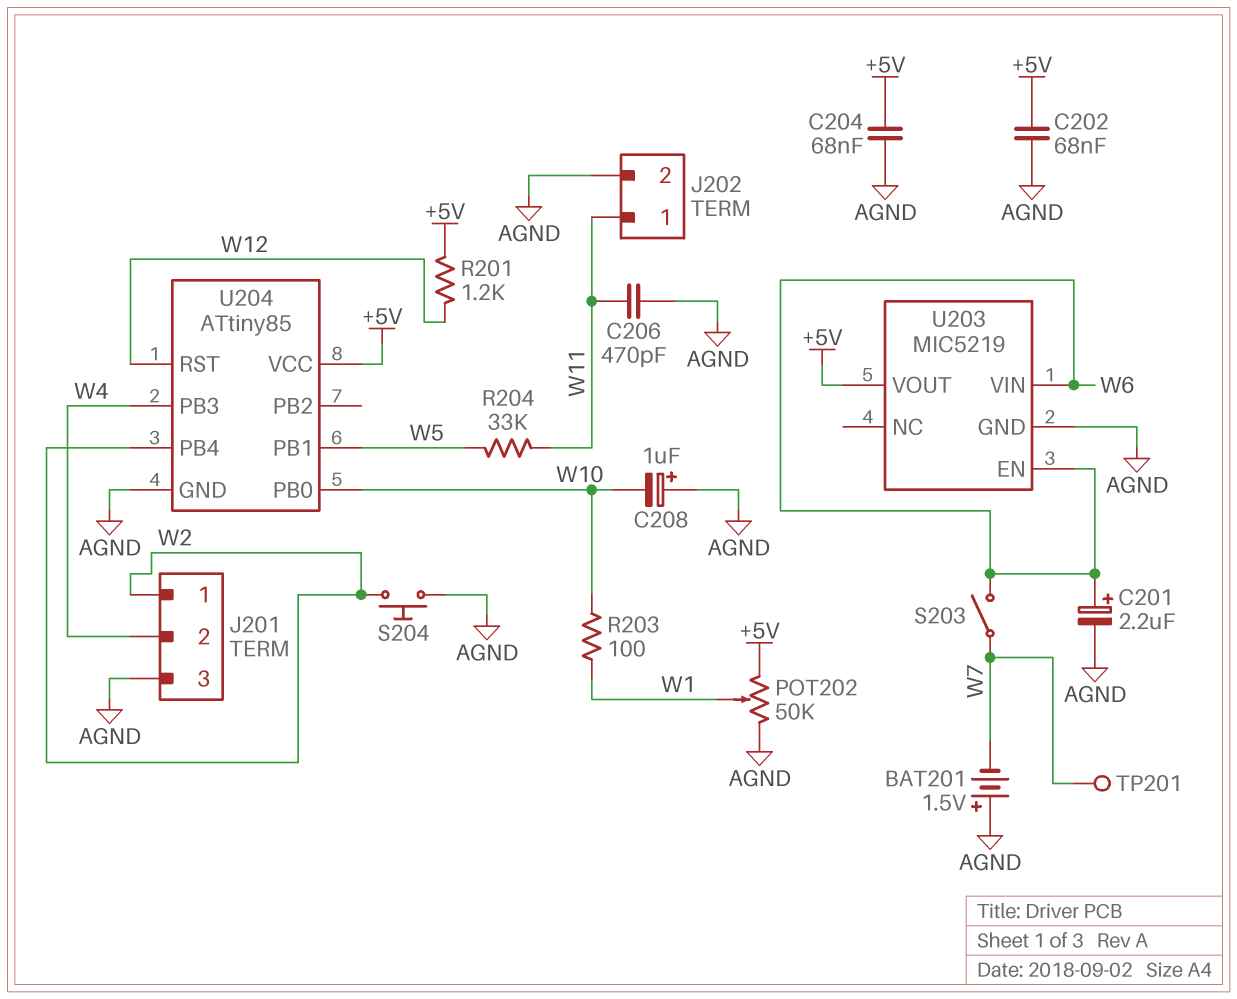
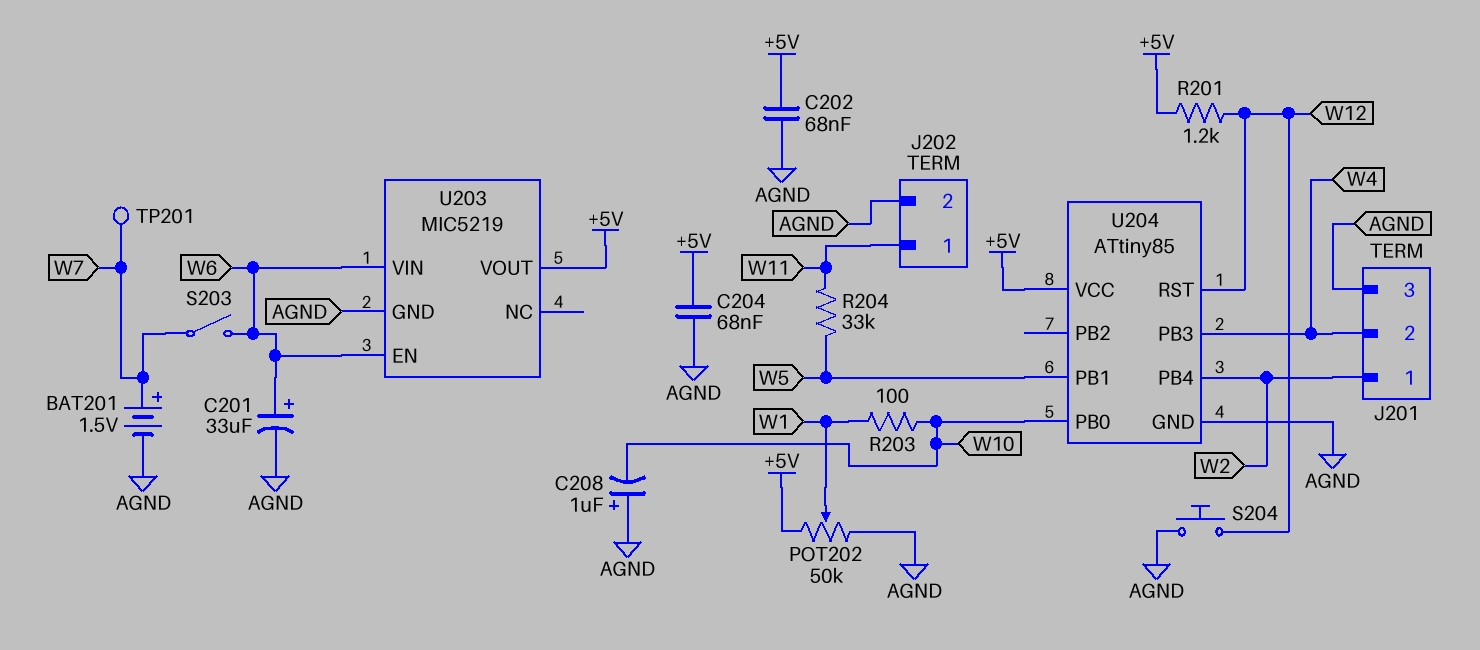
BAT201: 1.5V (plus AGND, minus W7) -> 1.5V (plus W7, minus AGND)
C201: 2.2uF (plus W6, minus AGND) -> 33uF (plus W6, minus AGND)
C206: 470pF (AGND, W11) -> none
S204: button (AGND, W2) -> button (AGND, W12)

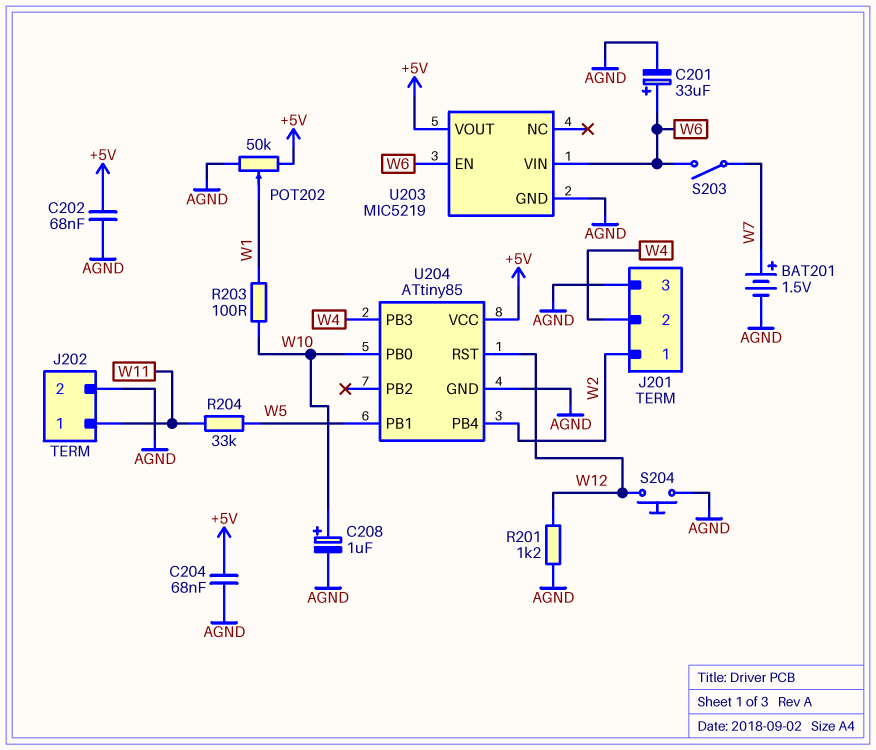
C208: 1uF (plus AGND, minus W10) -> 1uF (plus W10, minus AGND)
R201: 1.2k (+5V, W12) -> 1.2k (AGND, W12)
TP201: test point (W7) -> none

